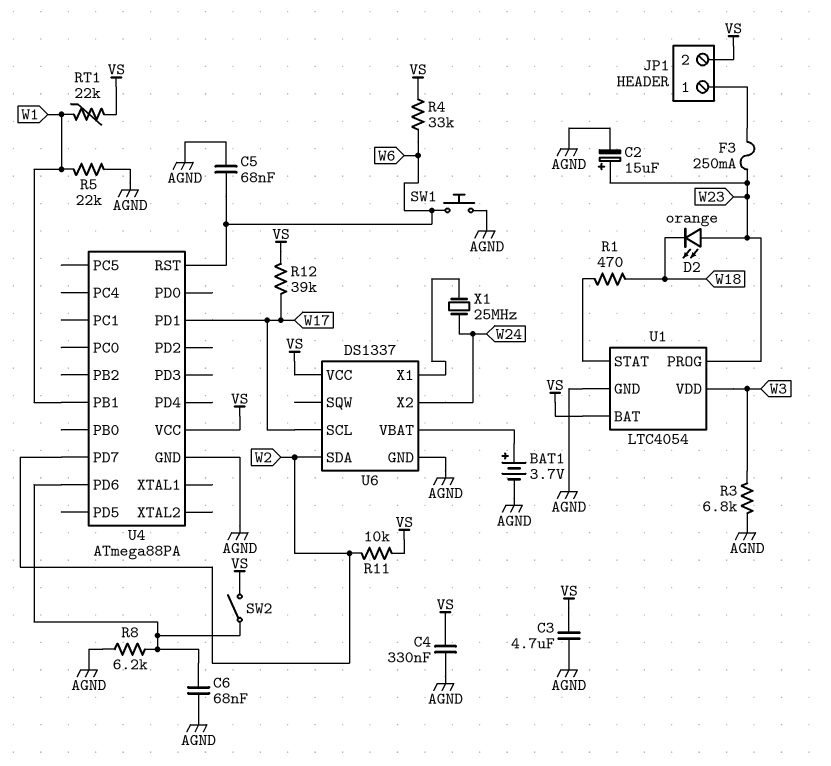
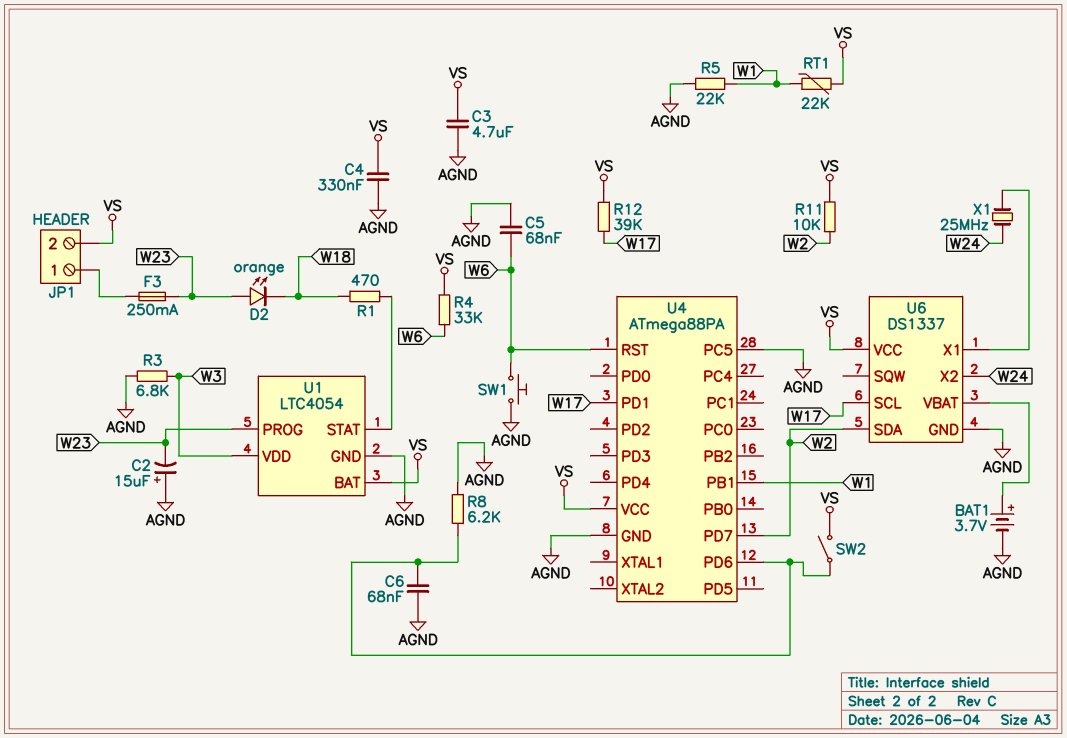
C2: 15uF (plus W23, minus AGND) -> 15uF (plus AGND, minus W23)
U4 pin PC5: none -> AGND

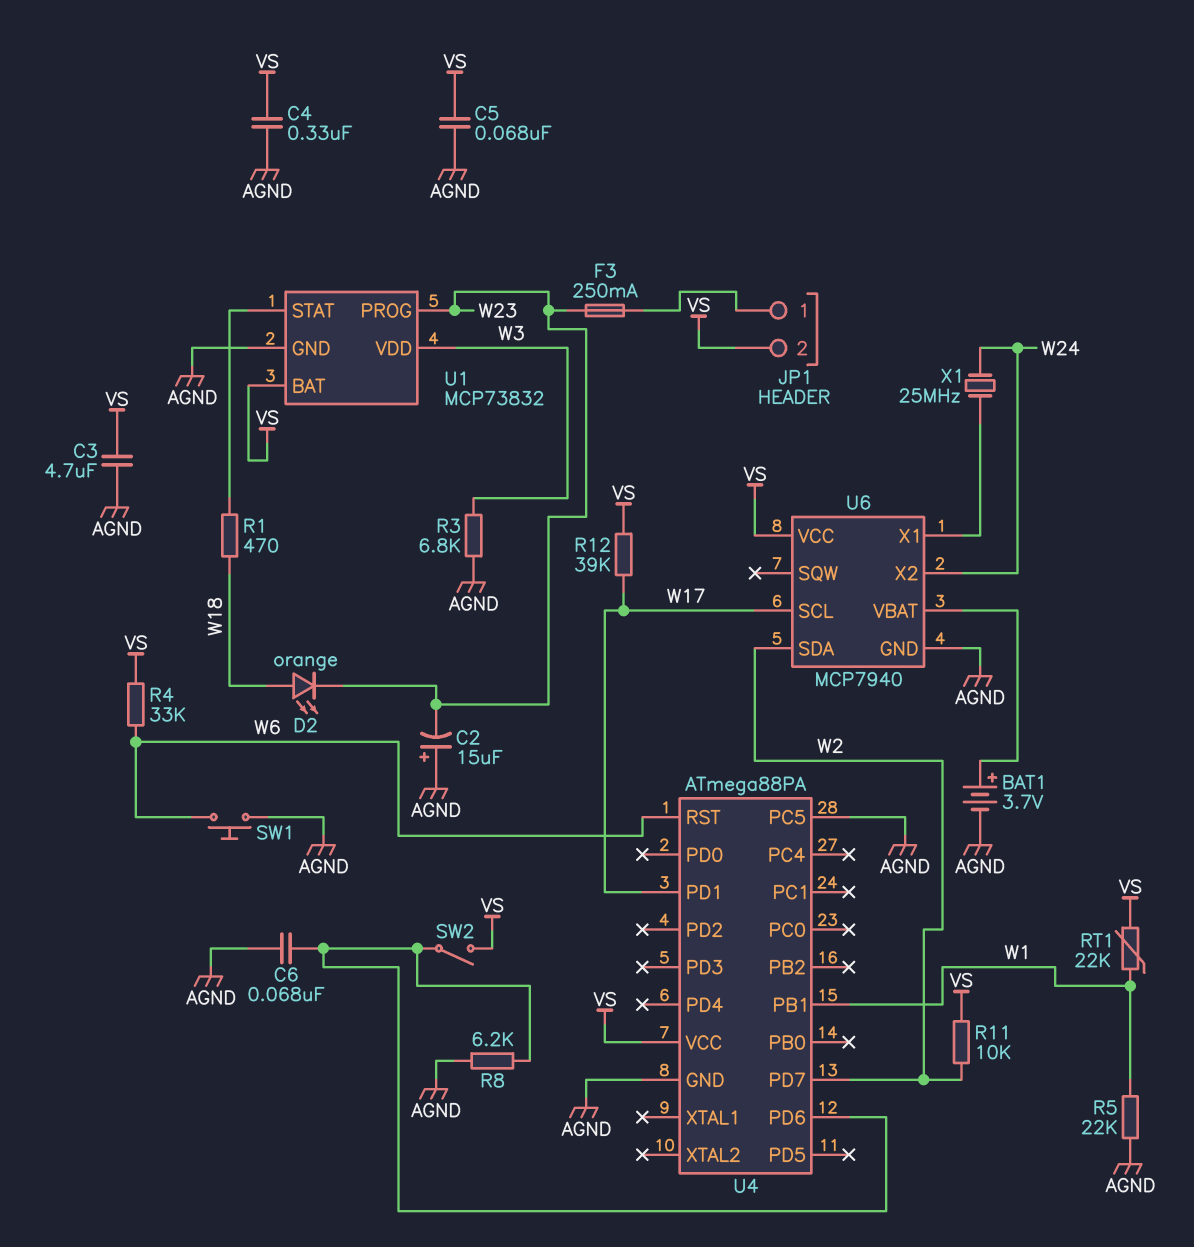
C5: 68nF (AGND, W6) -> 68nF (AGND, VS)
D2: LED orange (A W23, K W18) -> LED orange (A W18, K W23)
U1: LTC4054 -> MCP73832
U6: DS1337 -> MCP7940

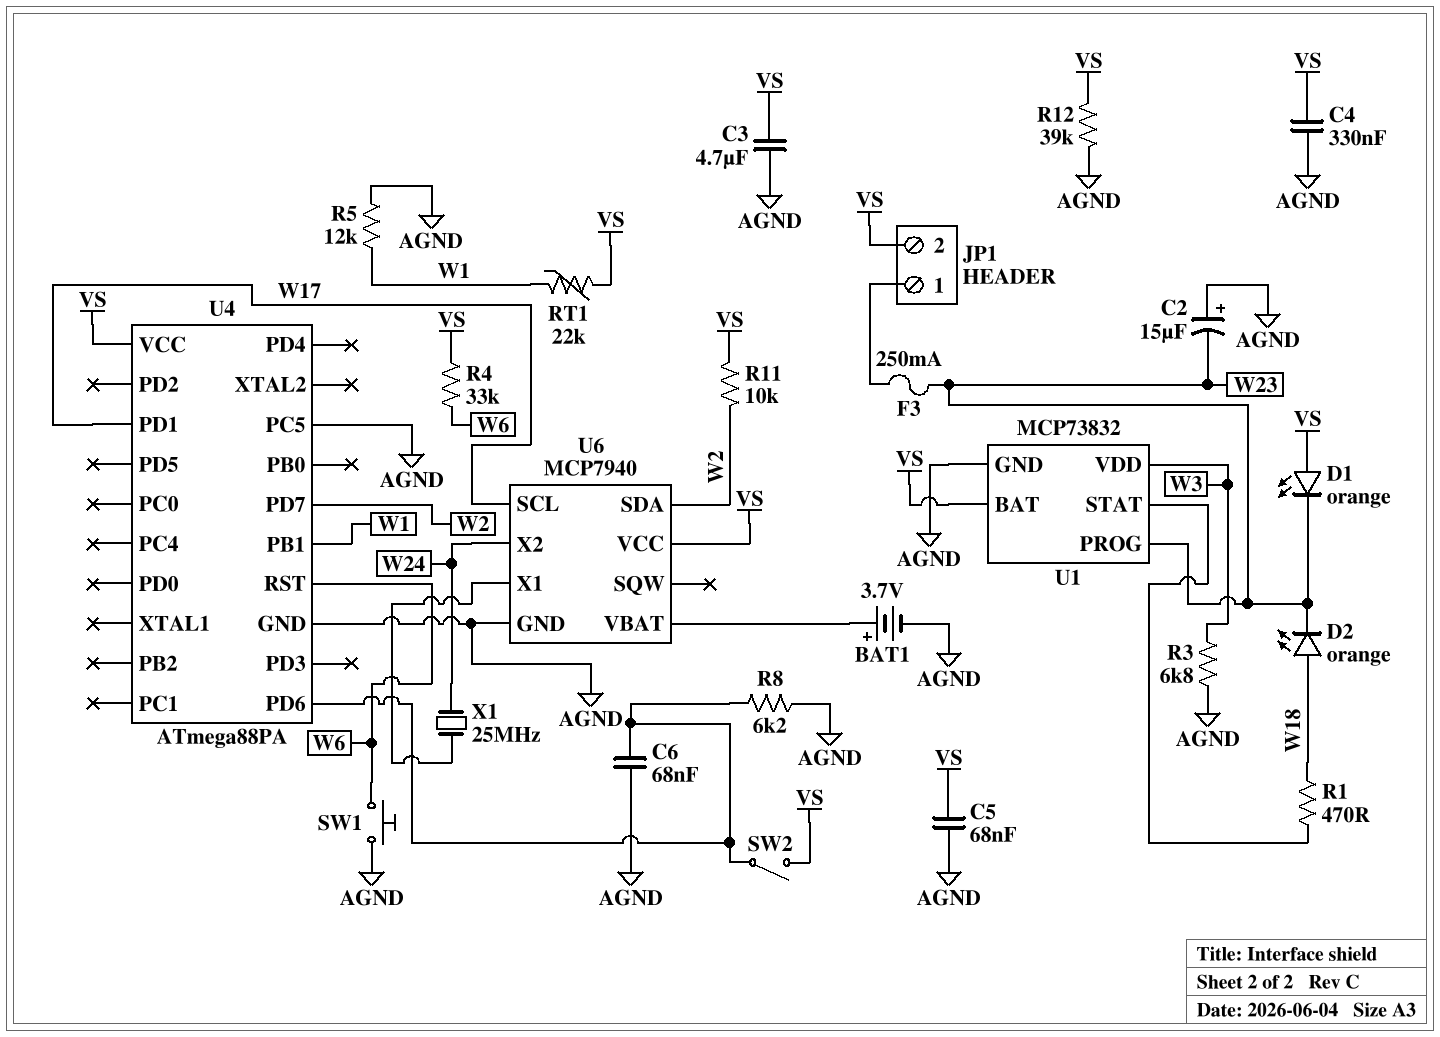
D1: none -> LED orange (A VS, K W23)
R5: 22k (AGND, W1) -> 12k (AGND, W1)
R12: 39k (VS, W17) -> 39k (AGND, VS)

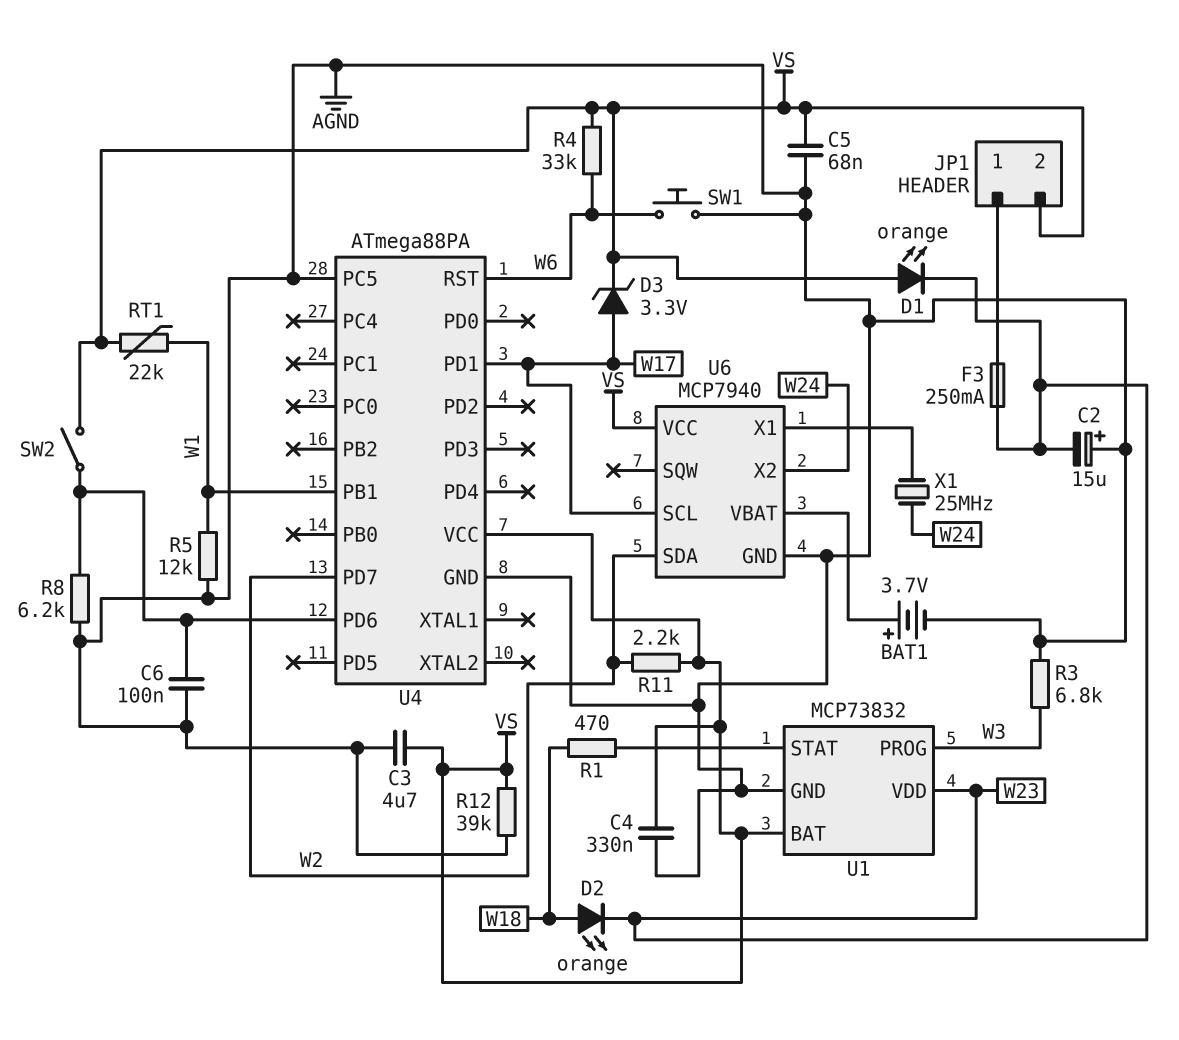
C6: 68nF (AGND, U4/PD6) -> 100nF (AGND, U4/PD6)
D3: none -> zener 3.3V (A W17, K VS)
R11: 10k (VS, W2) -> 2.2k (VS, W2)
U1 pin PROG: W23 -> W3
U1 pin VDD: W3 -> W23

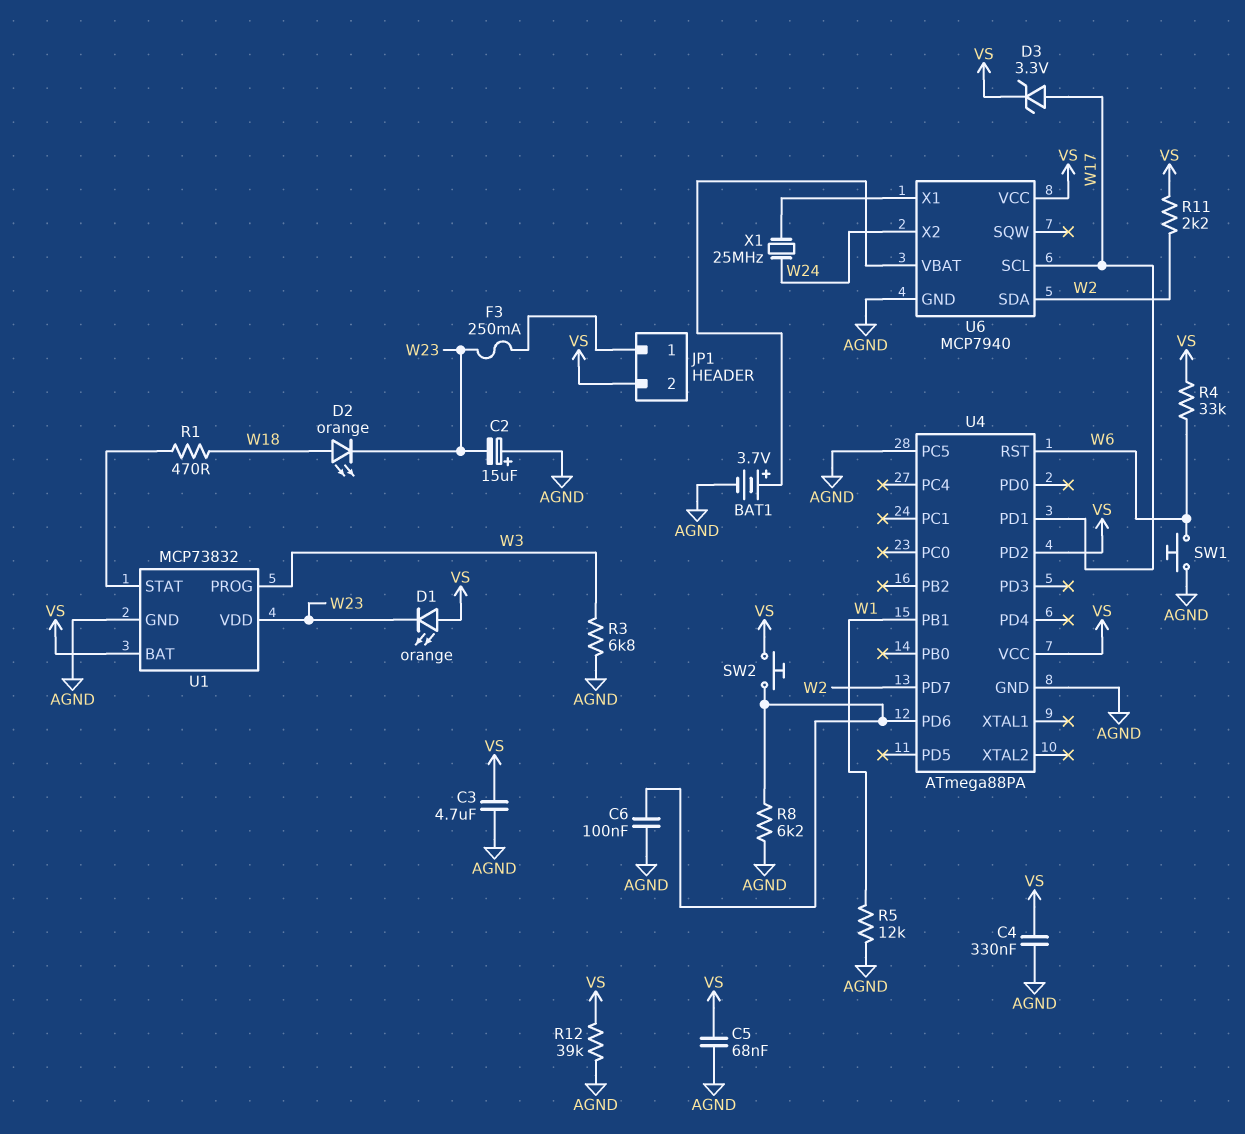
RT1: 22k (VS, W1) -> none
SW2: switch (U4/PD6, VS) -> button (U4/PD6, VS)
U4 pin PD2: none -> VS

